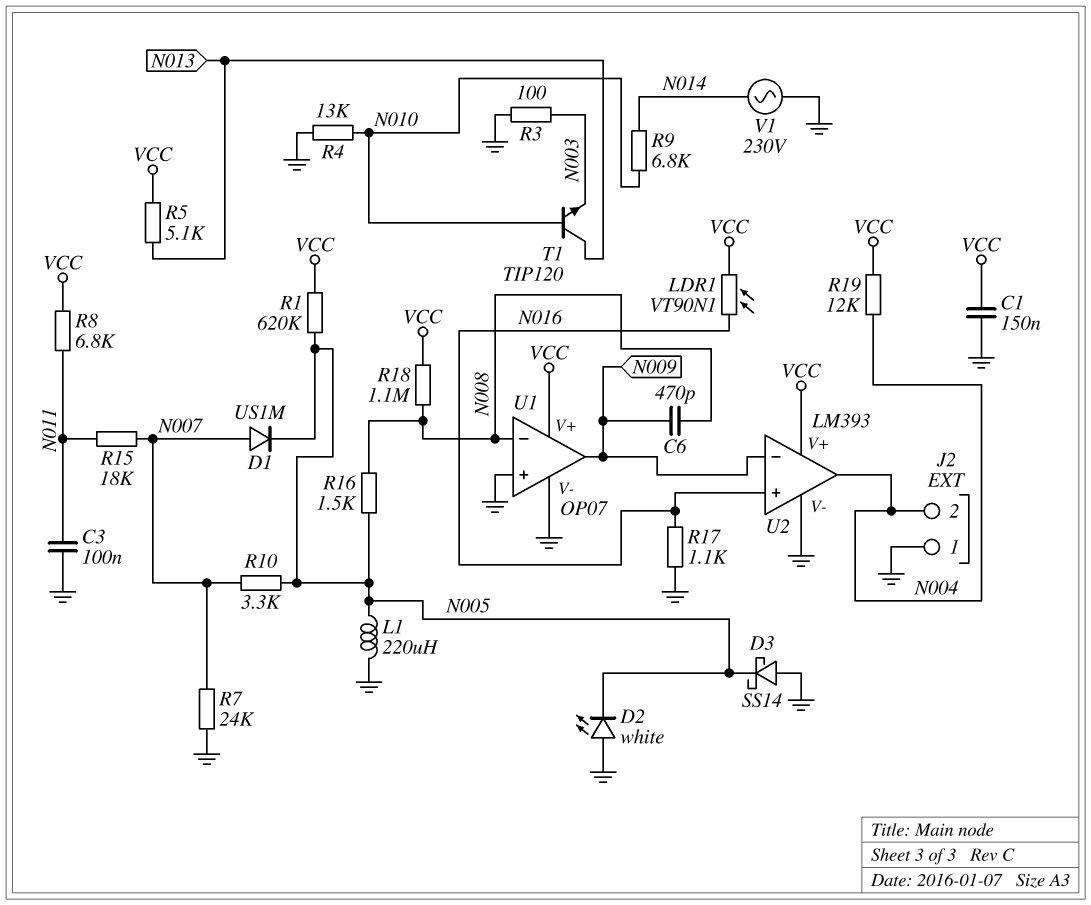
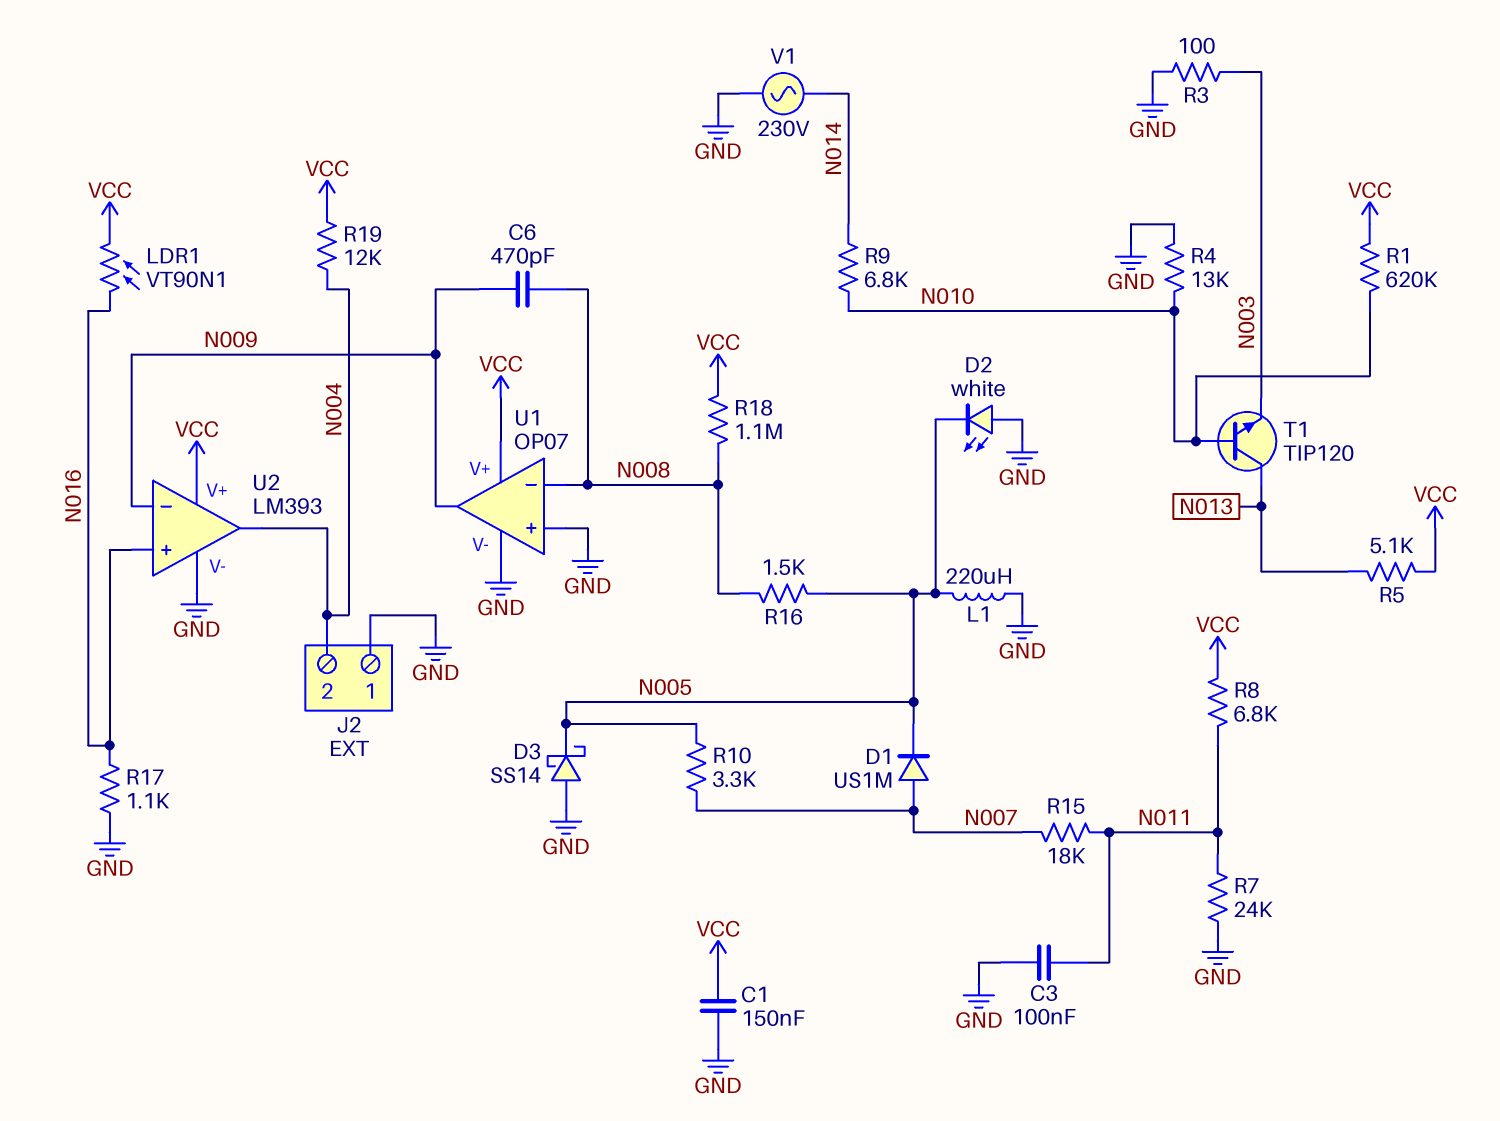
R1: 620k (N005, VCC) -> 620k (N010, VCC)
R7: 24k (GND, N007) -> 24k (GND, N011)

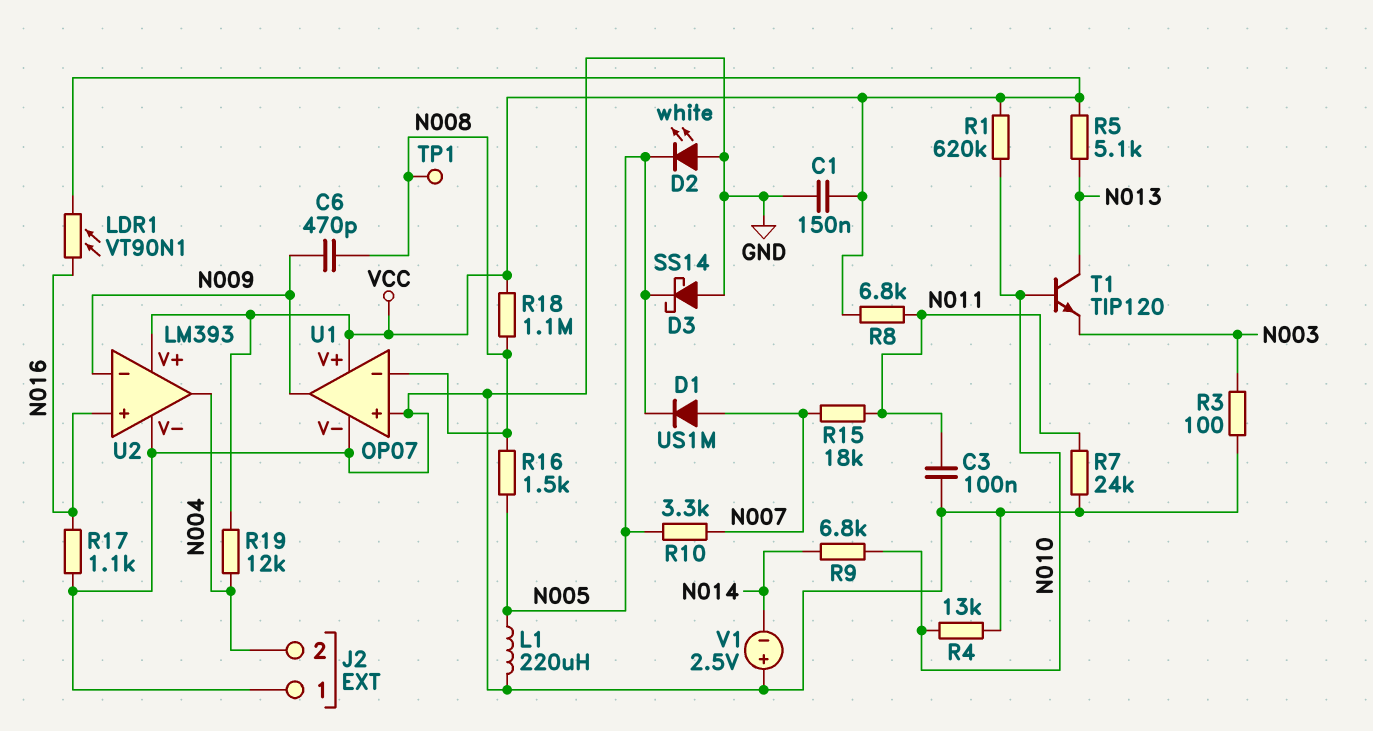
TP1: none -> test point (N008)
V1: AC 230V (GND, N014) -> 2.5V (plus GND, minus N014)

